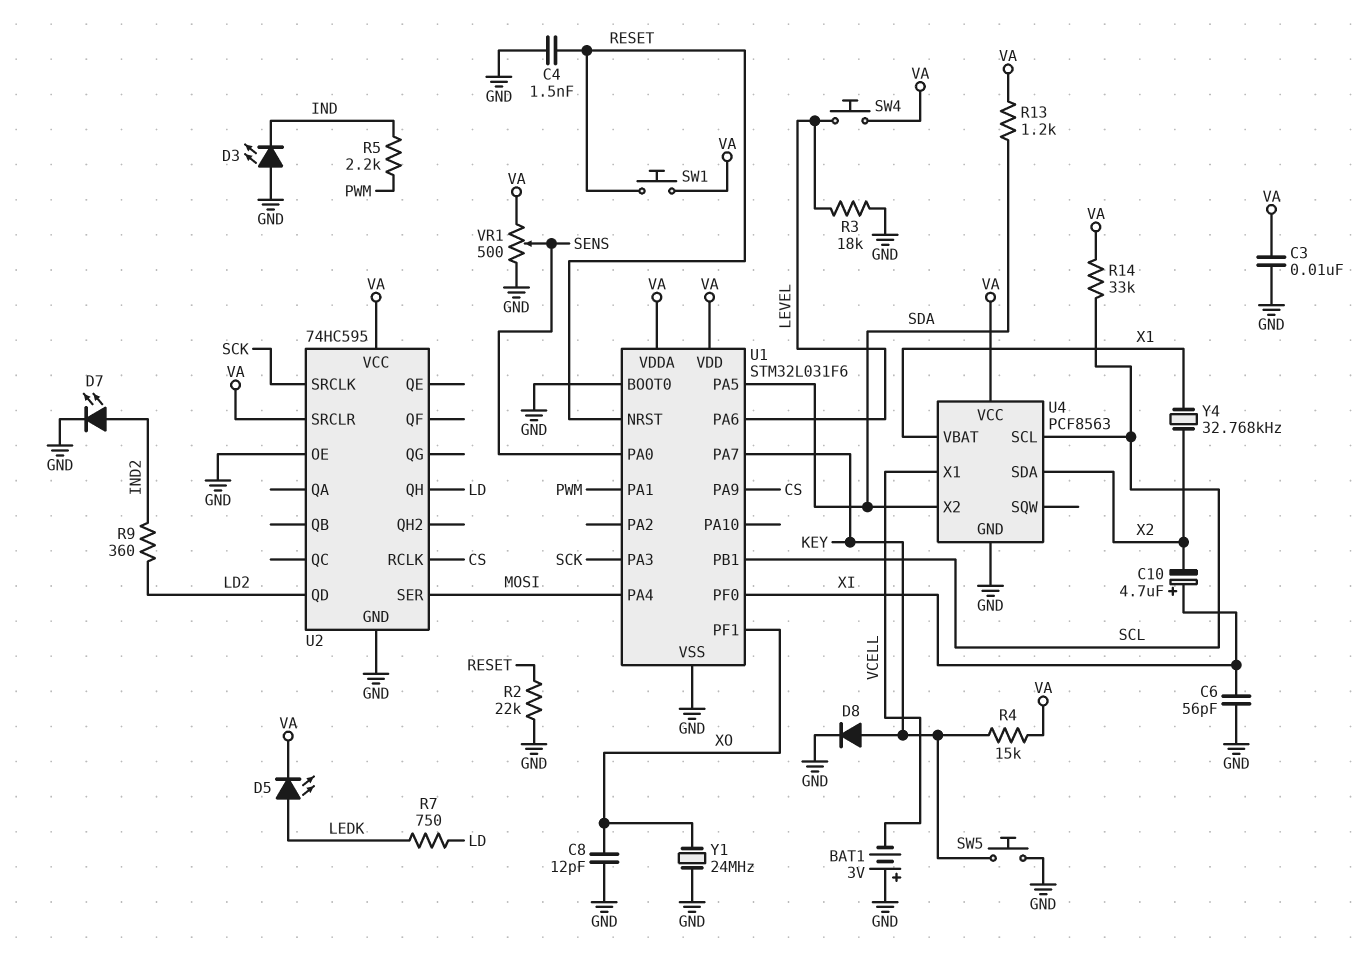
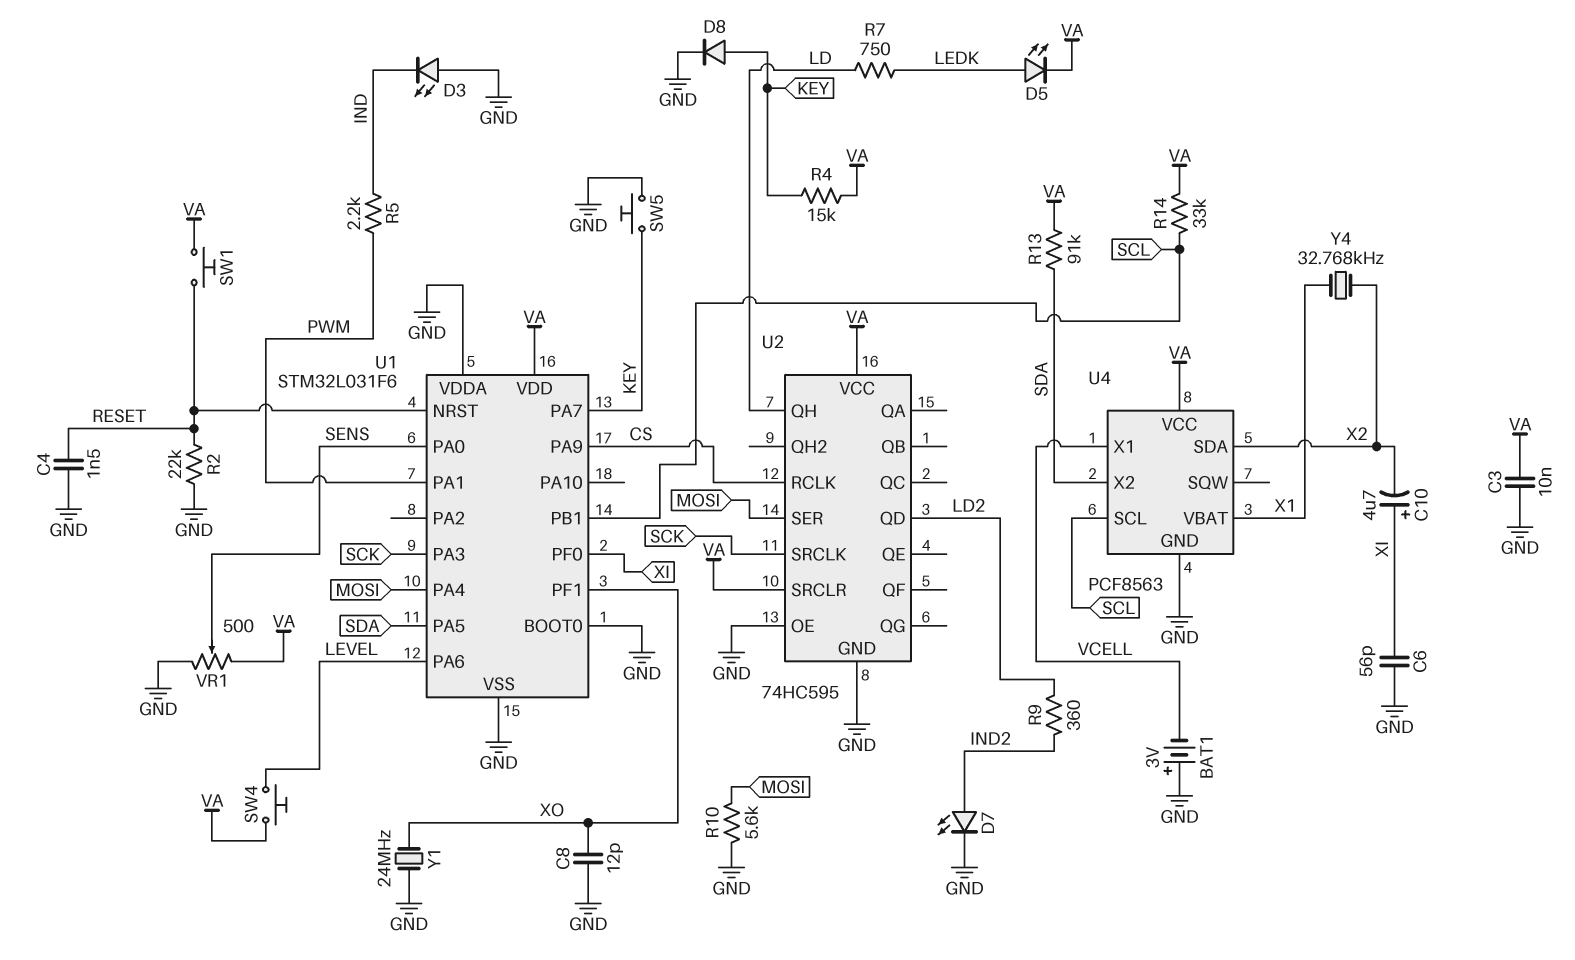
R3: 18k (GND, LEVEL) -> none
R10: none -> 5.6k (GND, MOSI)
R13: 1.2k (SDA, VA) -> 91k (SDA, VA)
U1 pin VDDA: VA -> GND

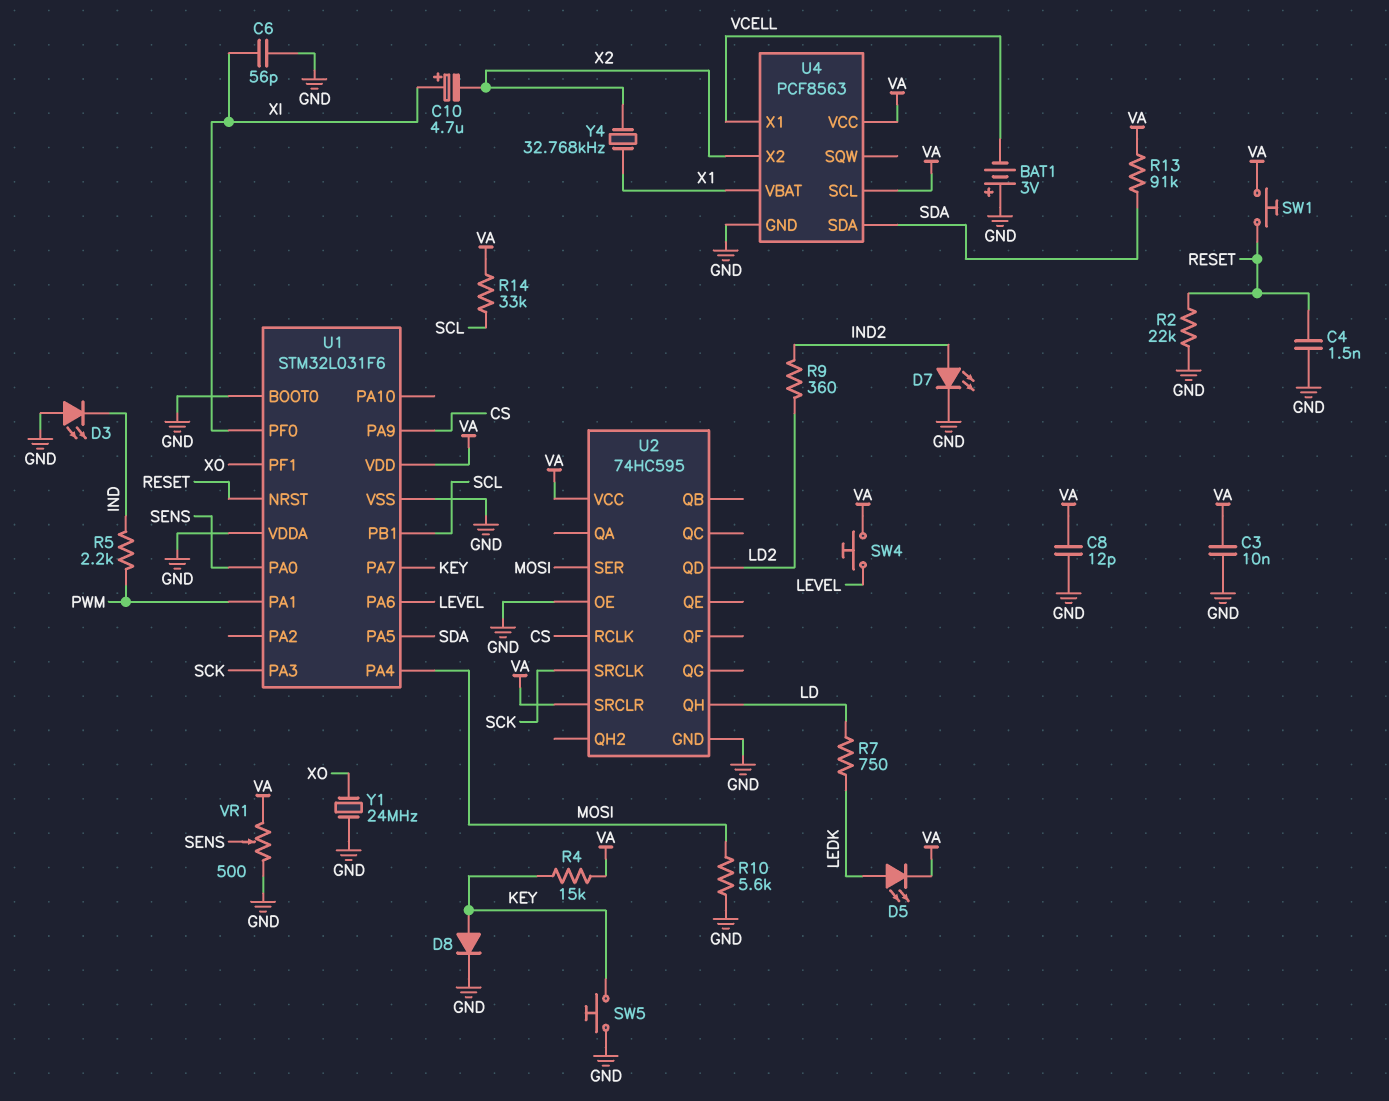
C8: 12pF (GND, XO) -> 12pF (GND, VA)
U4 pin SCL: SCL -> VA
U4 pin SDA: X2 -> SDA
U4 pin X2: SDA -> X2

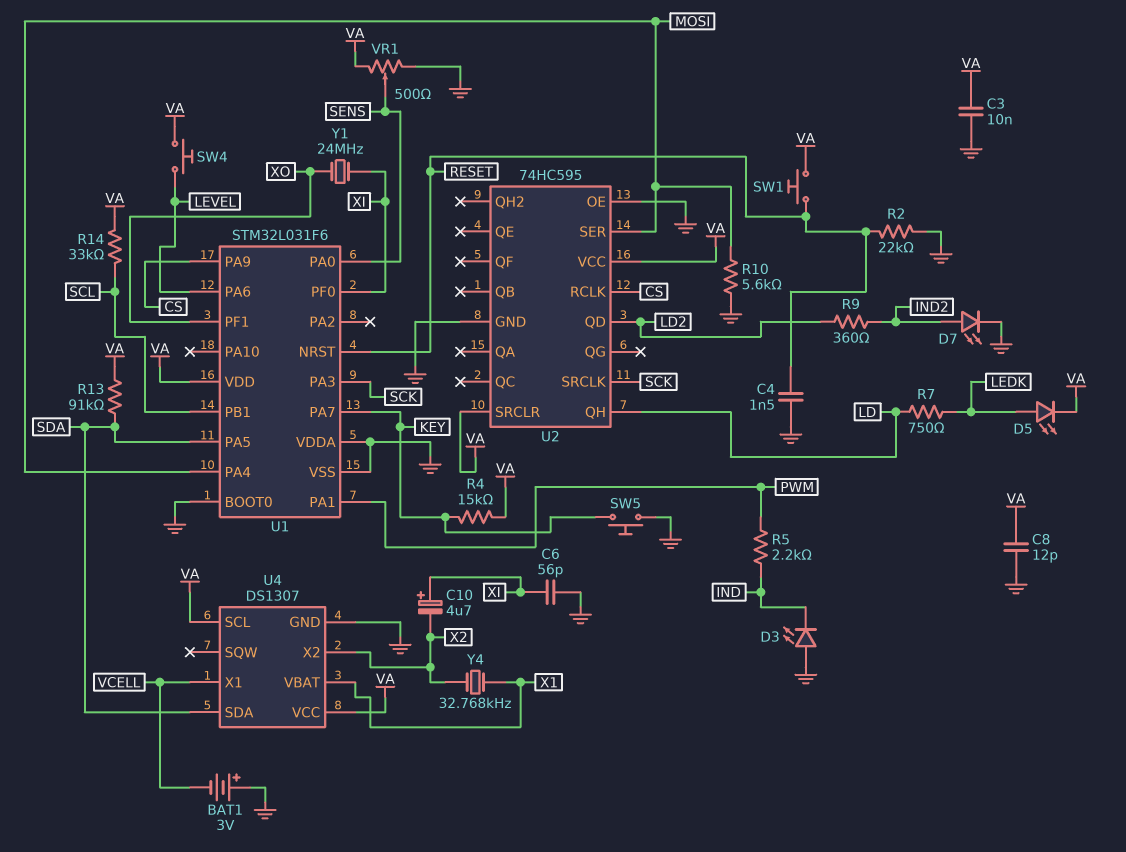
D8: diode (A KEY, K GND) -> none
U4: PCF8563 -> DS1307
Y1: 24MHz (GND, XO) -> 24MHz (XI, XO)

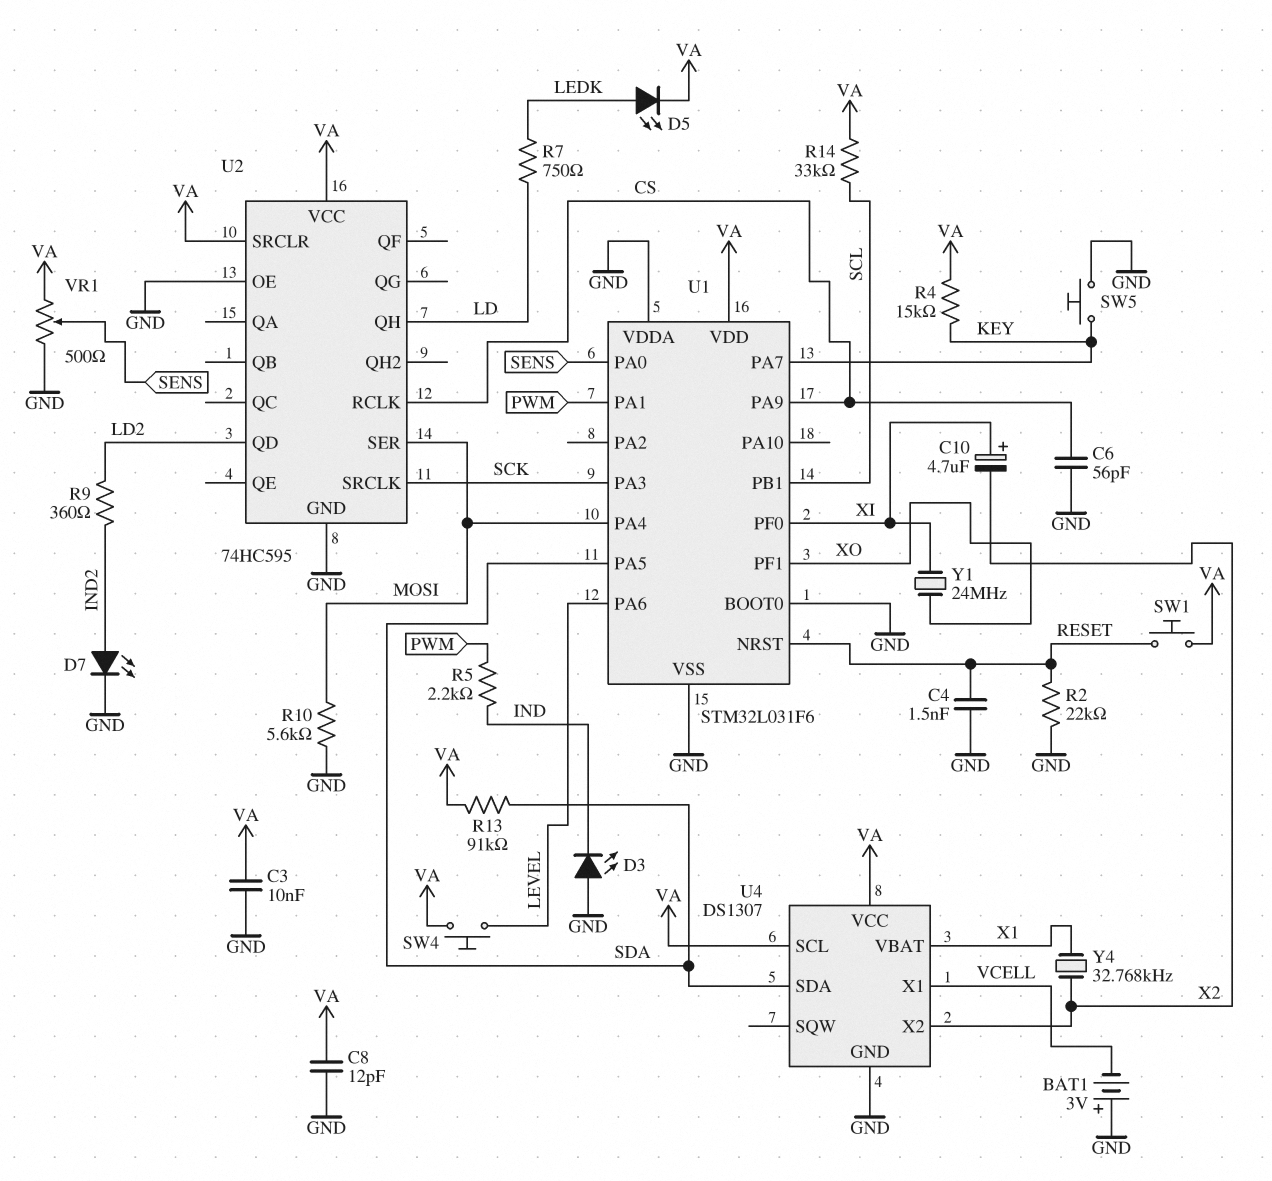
C6: 56pF (GND, XI) -> 56pF (CS, GND)

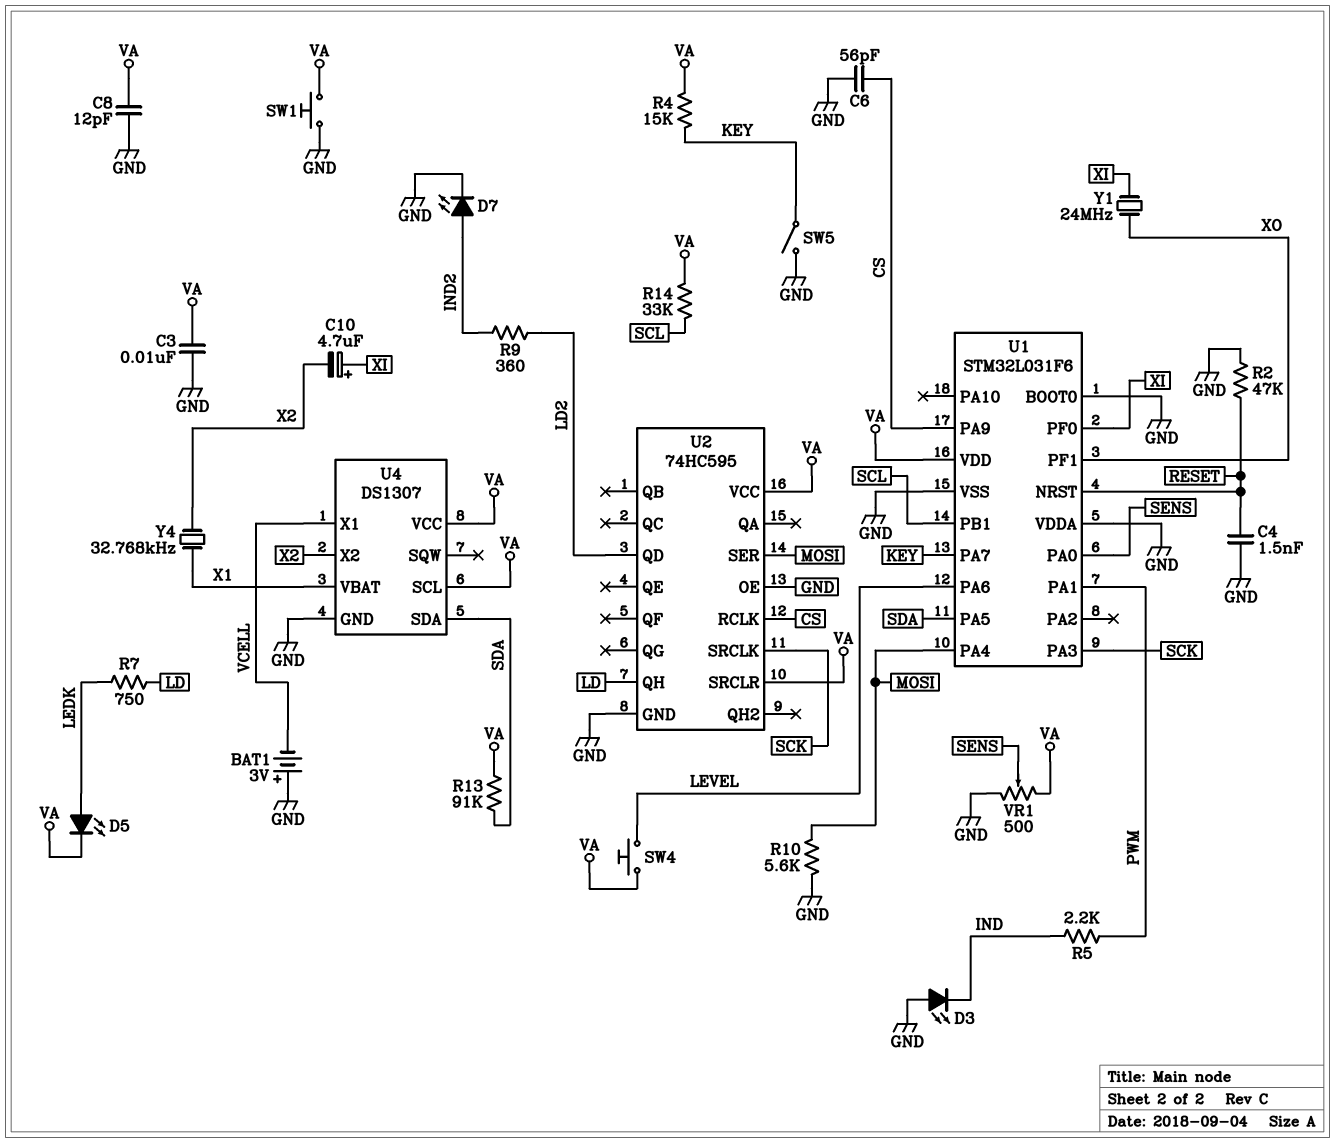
R2: 22k (GND, RESET) -> 47k (GND, RESET)
SW1: button (RESET, VA) -> button (GND, VA)
SW5: button (GND, KEY) -> switch (GND, KEY)

